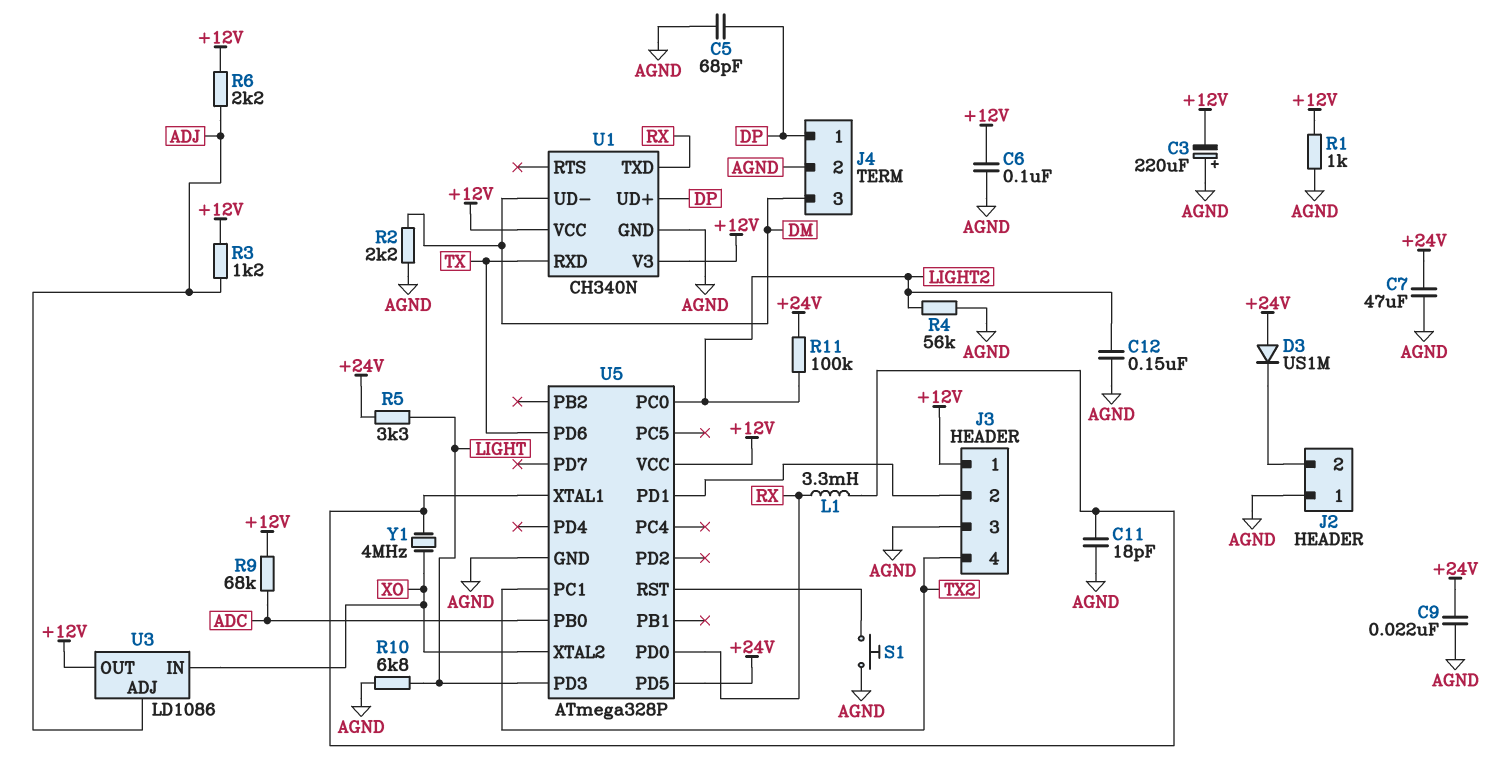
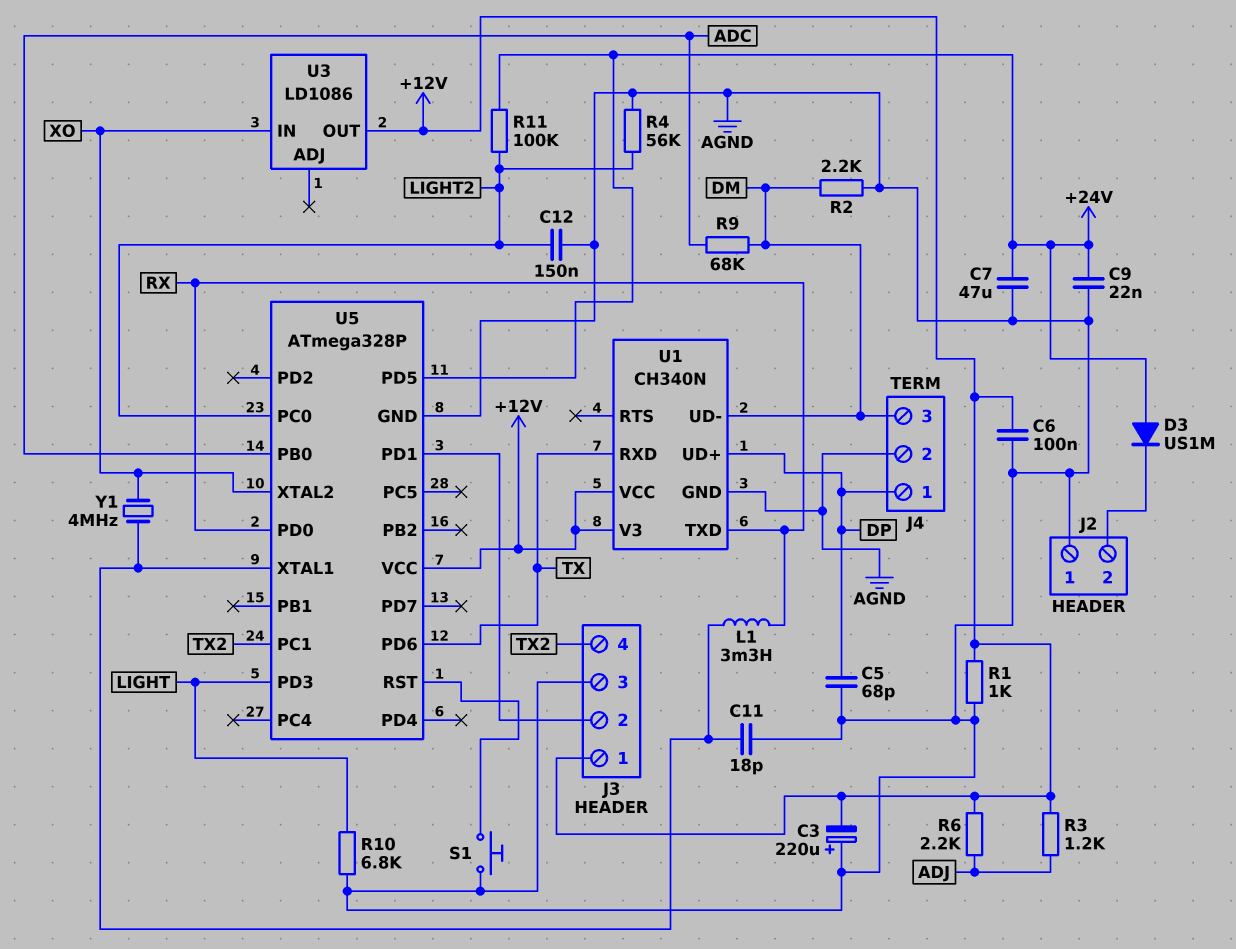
R5: 3.3k (+24V, LIGHT) -> none
R9: 68k (+12V, ADC) -> 68k (ADC, DM)
U3 pin ADJ: ADJ -> none

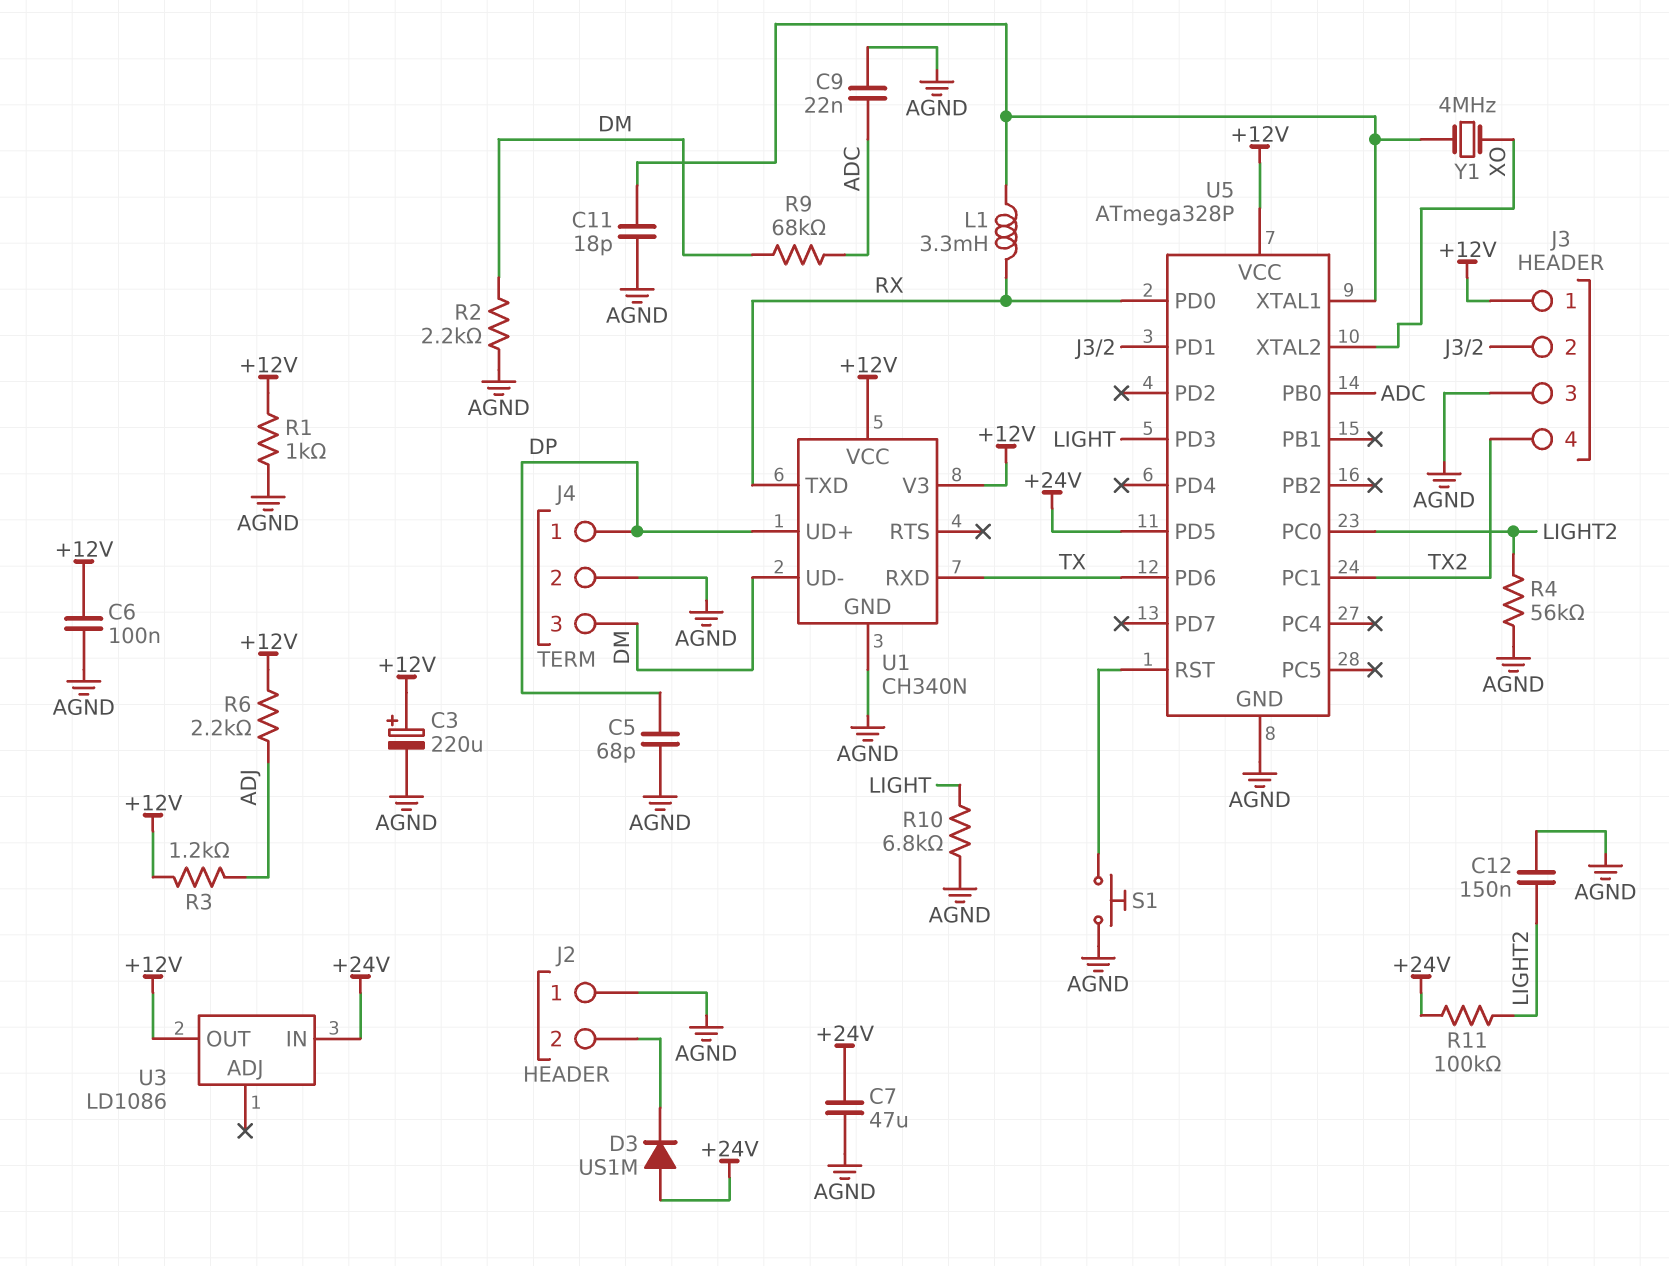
C3: 220uF (plus AGND, minus +12V) -> 220uF (plus +12V, minus AGND)
C9: 22nF (+24V, AGND) -> 22nF (ADC, AGND)
U3 pin IN: XO -> +24V

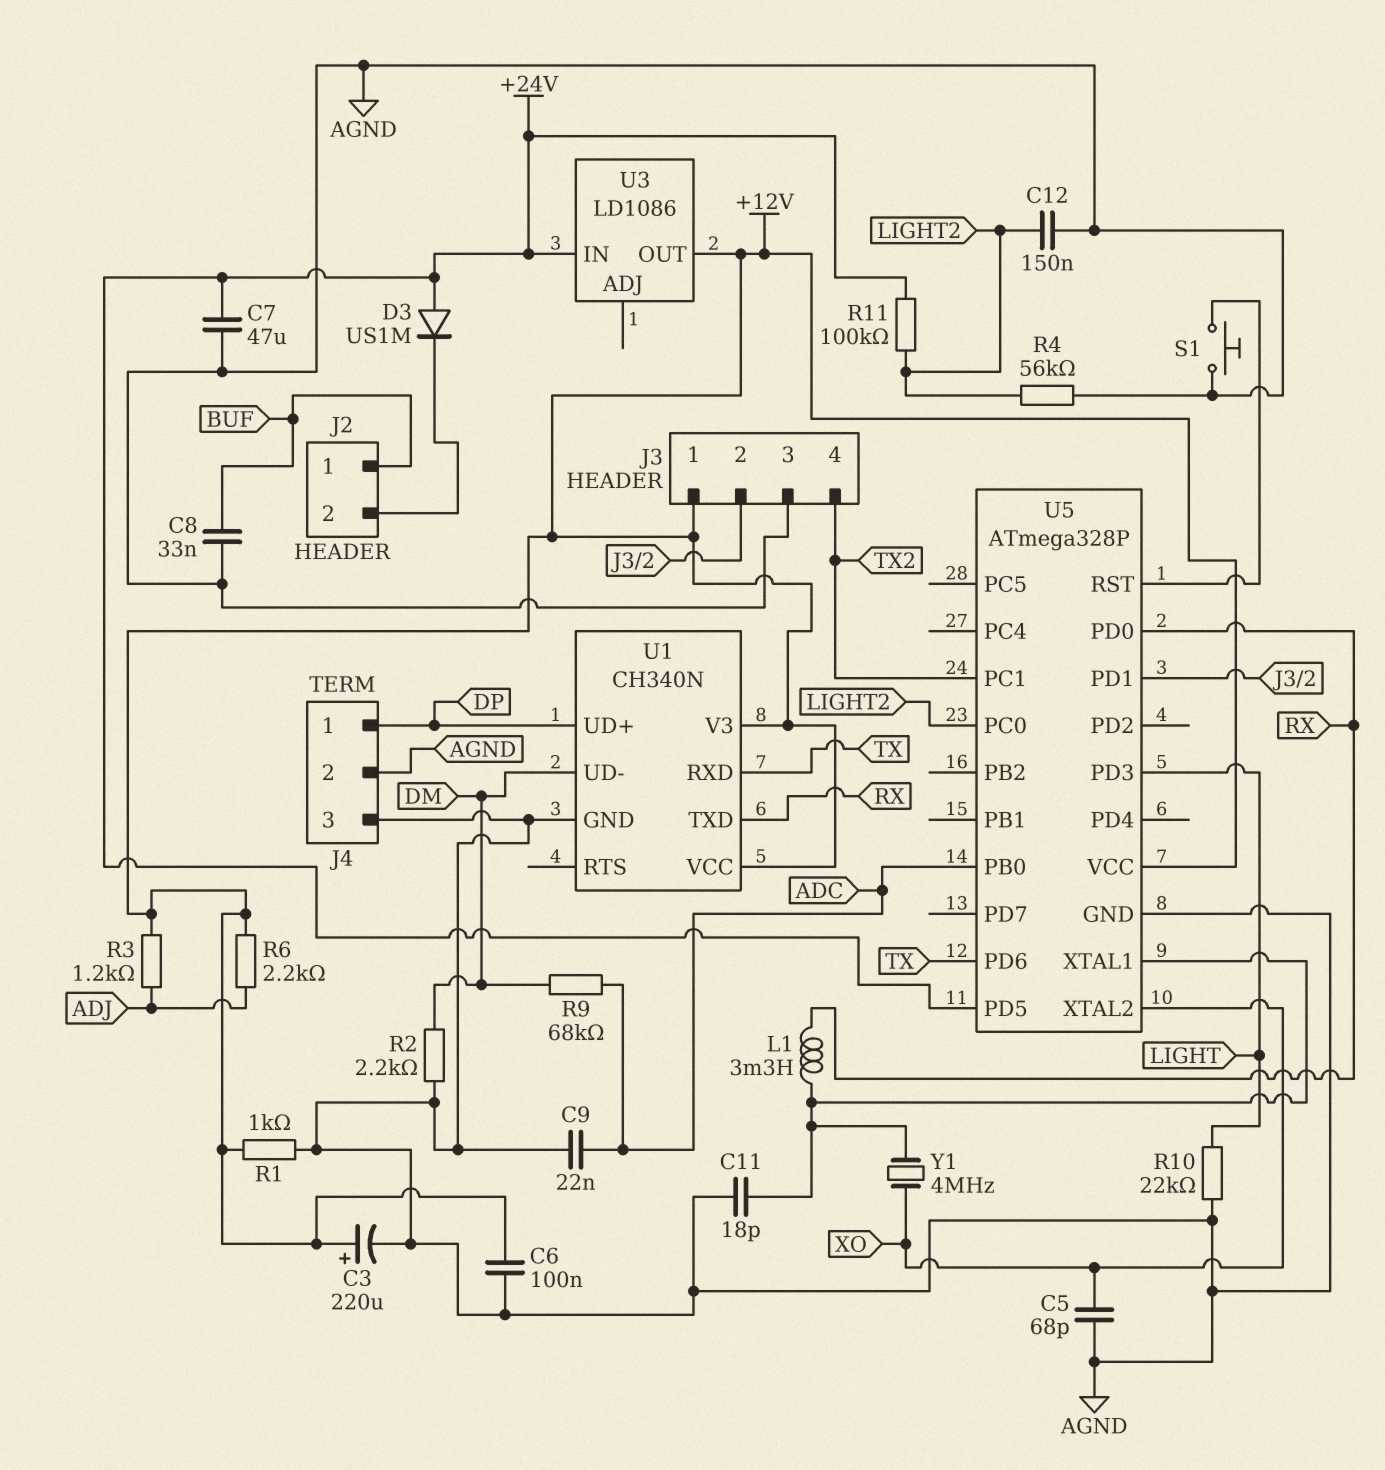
C5: 68pF (AGND, DP) -> 68pF (AGND, XO)
C8: none -> 33nF (AGND, BUF)
J2 pin 1: AGND -> BUF
J4 pin 3: DM -> AGND
R10: 6.8k (AGND, LIGHT) -> 22k (AGND, LIGHT)

